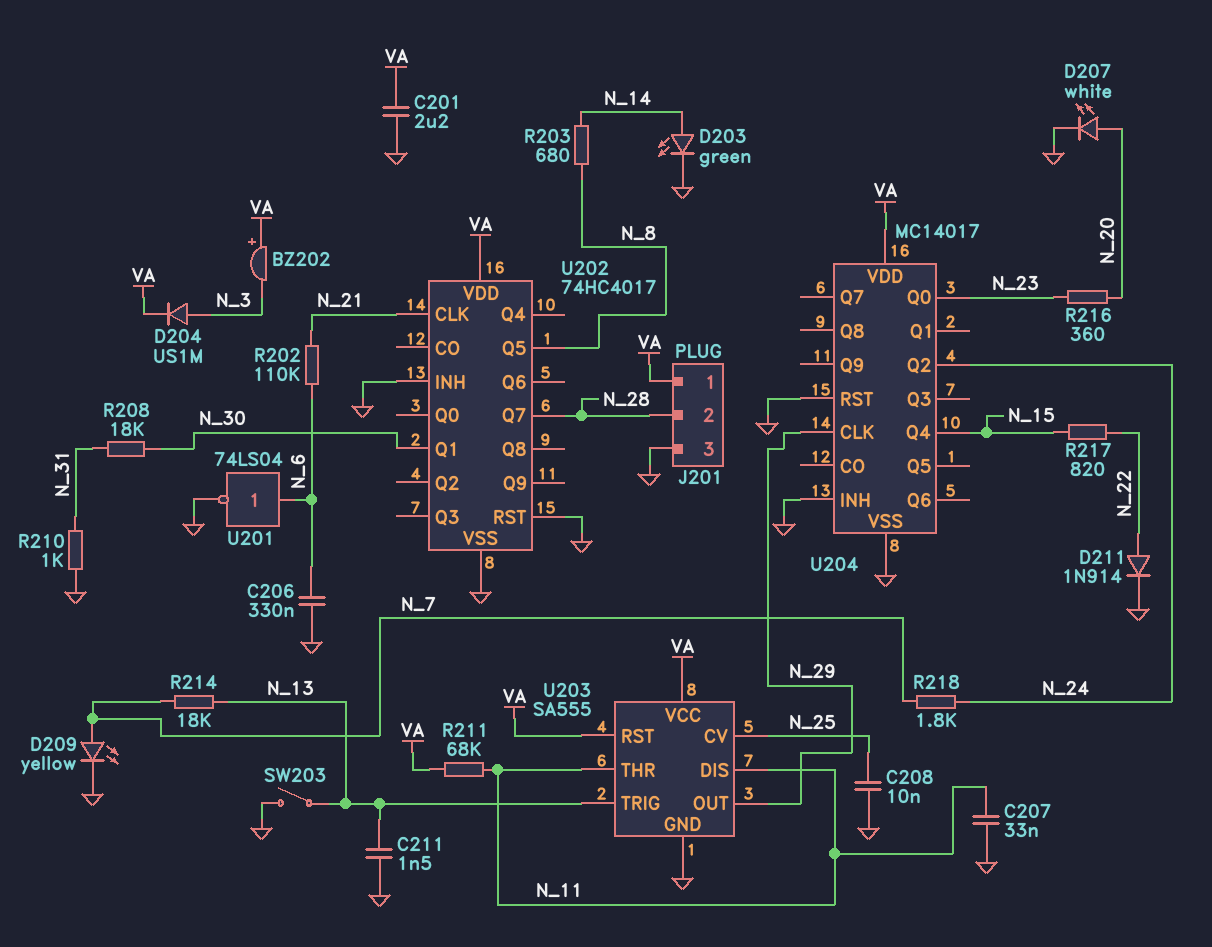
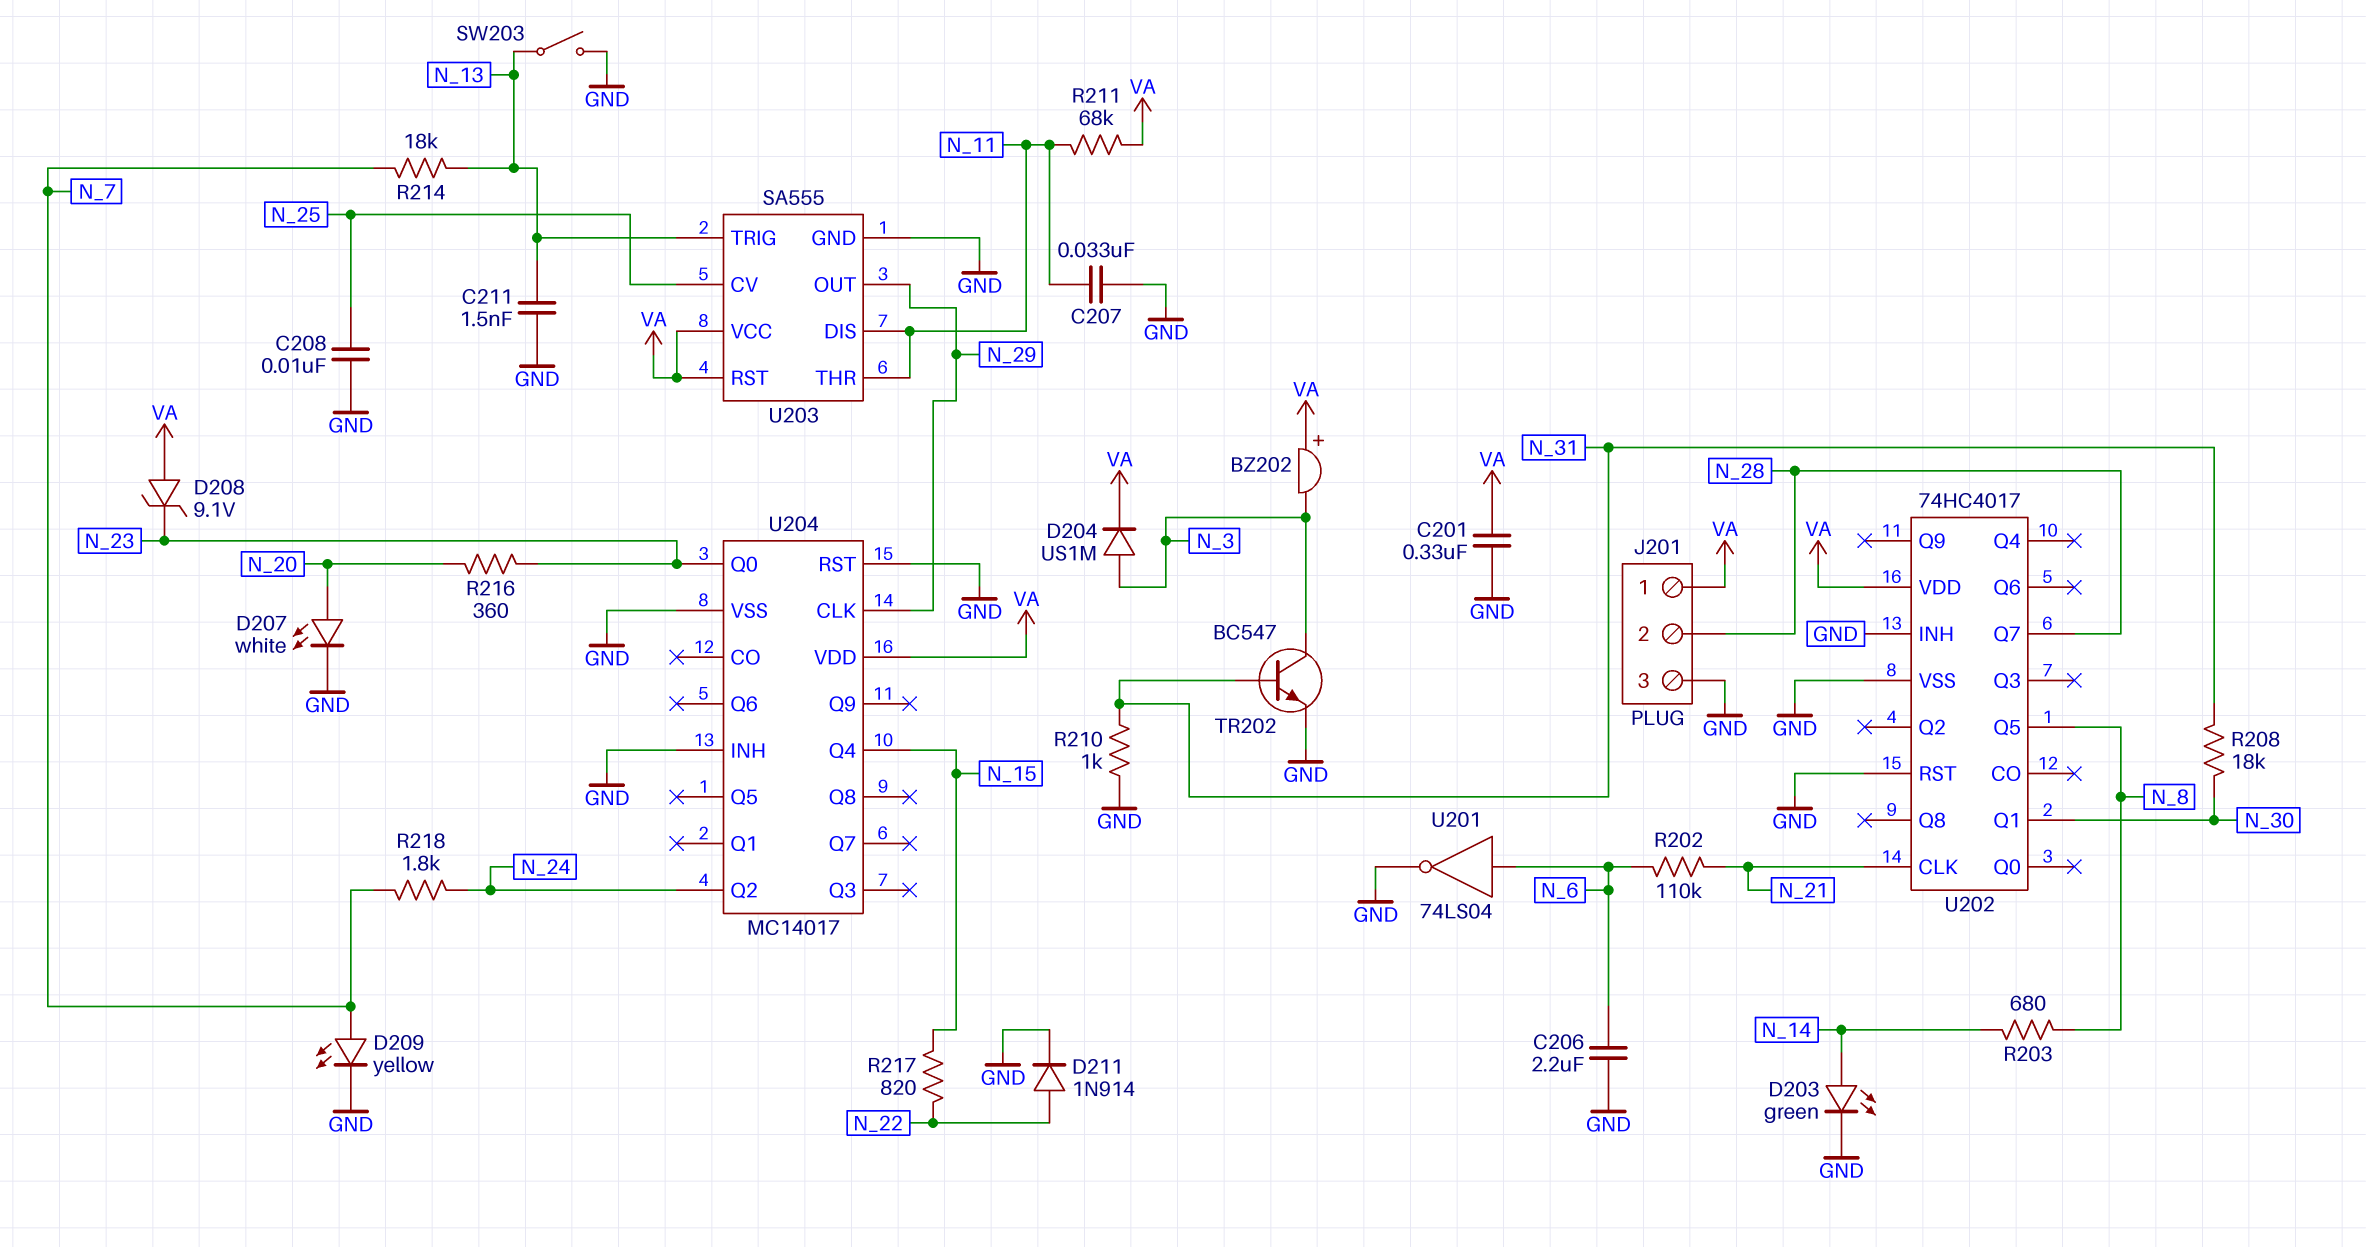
C201: 2.2uF (GND, VA) -> 330nF (GND, VA)
C206: 330nF (GND, N_6) -> 2.2uF (GND, N_6)
D208: none -> zener 9.1V (A VA, K N_23)
TR202: none -> NPN BC547 (B N_31, C N_3, E GND)

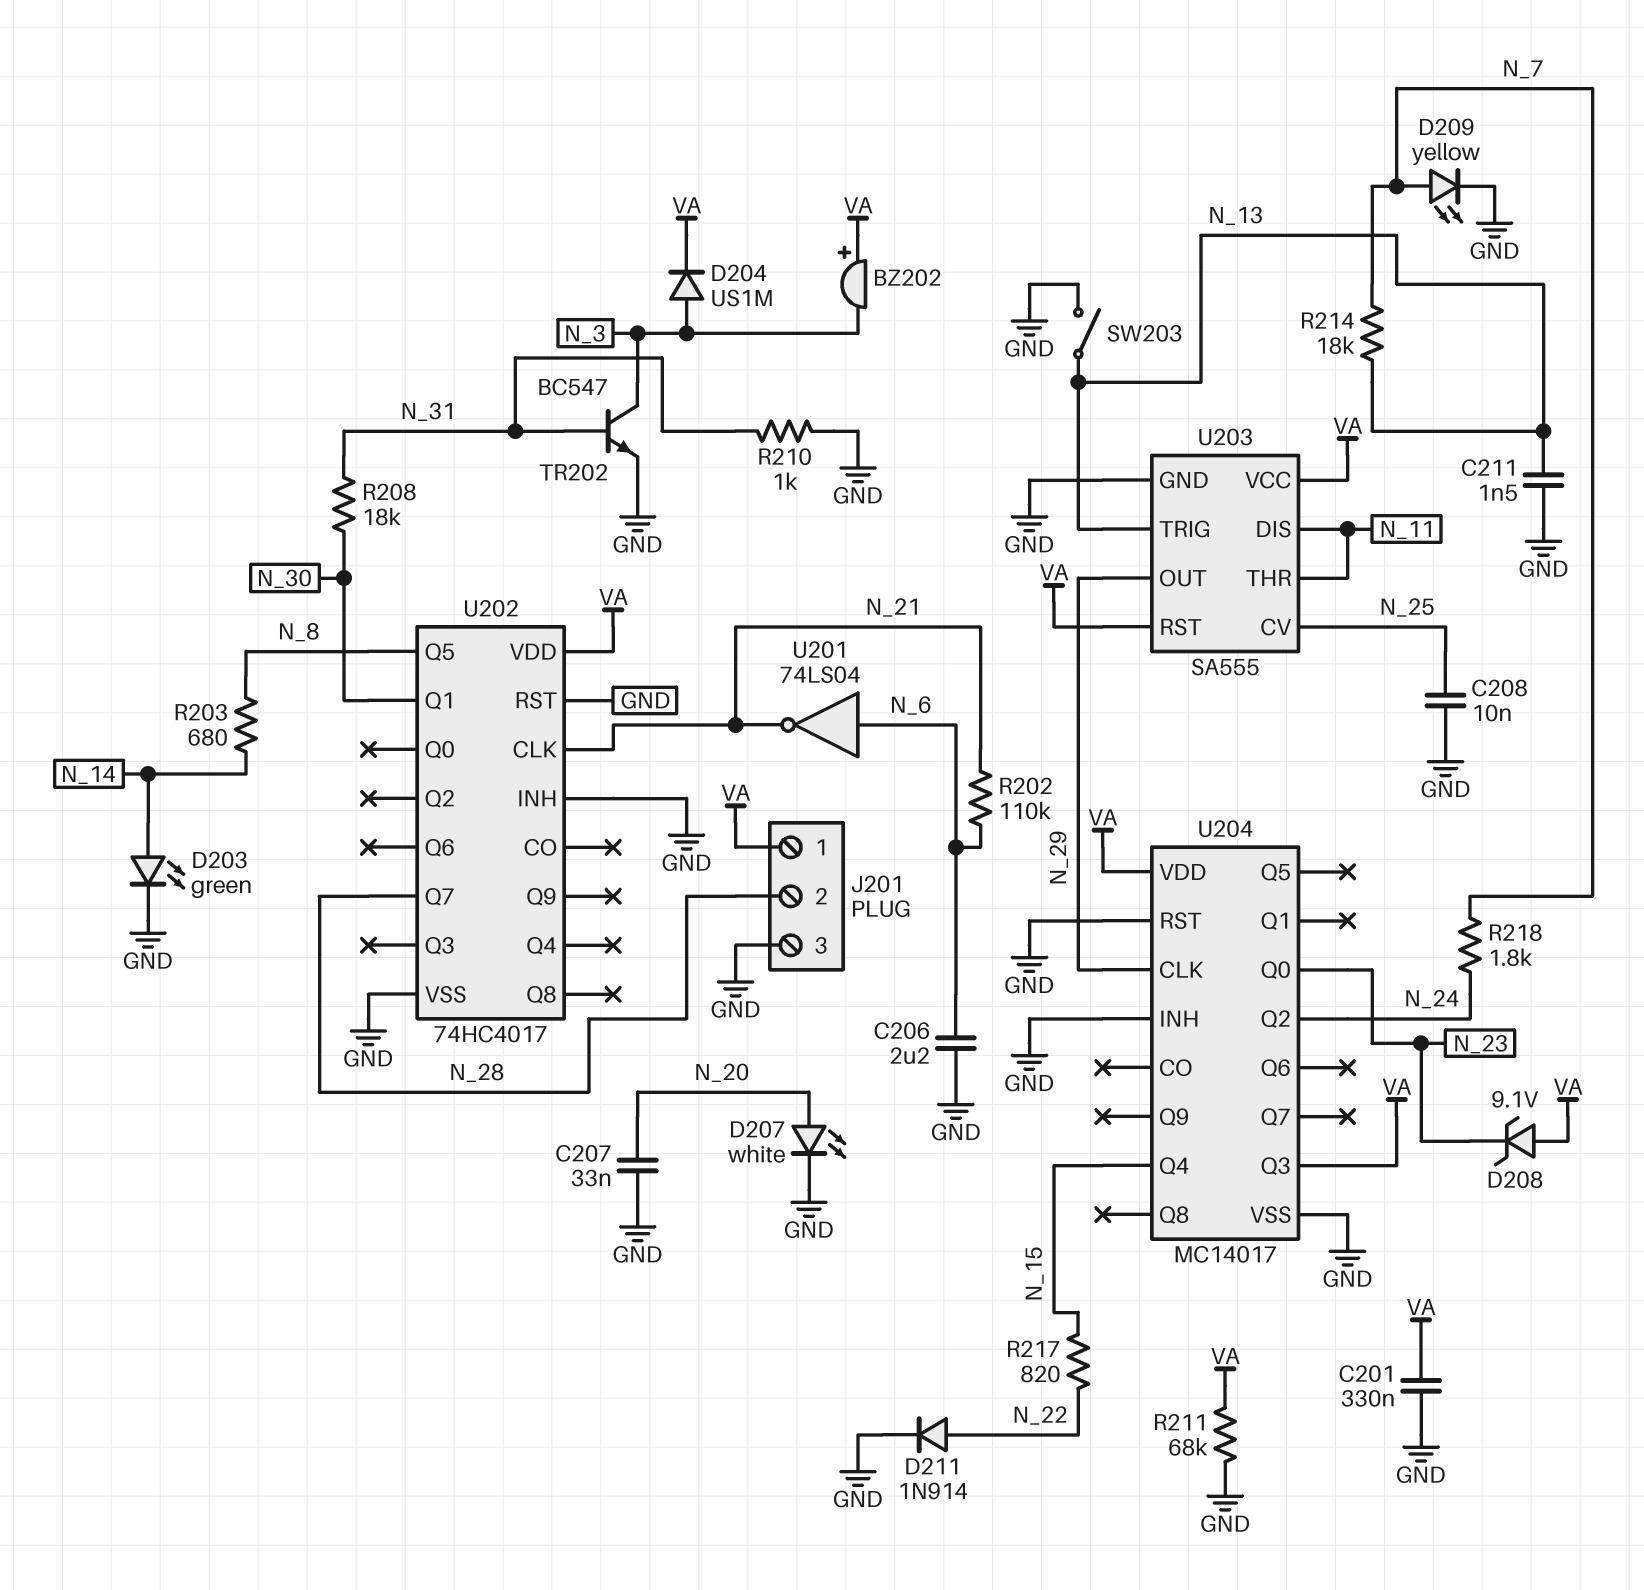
C207: 33nF (GND, N_11) -> 33nF (GND, N_20)
R211: 68k (N_11, VA) -> 68k (GND, VA)
R216: 360 (N_20, N_23) -> none
U201: NOT 74LS04 (in N_6, out GND) -> NOT 74LS04 (in N_6, out N_21)
U204 pin Q3: none -> VA

